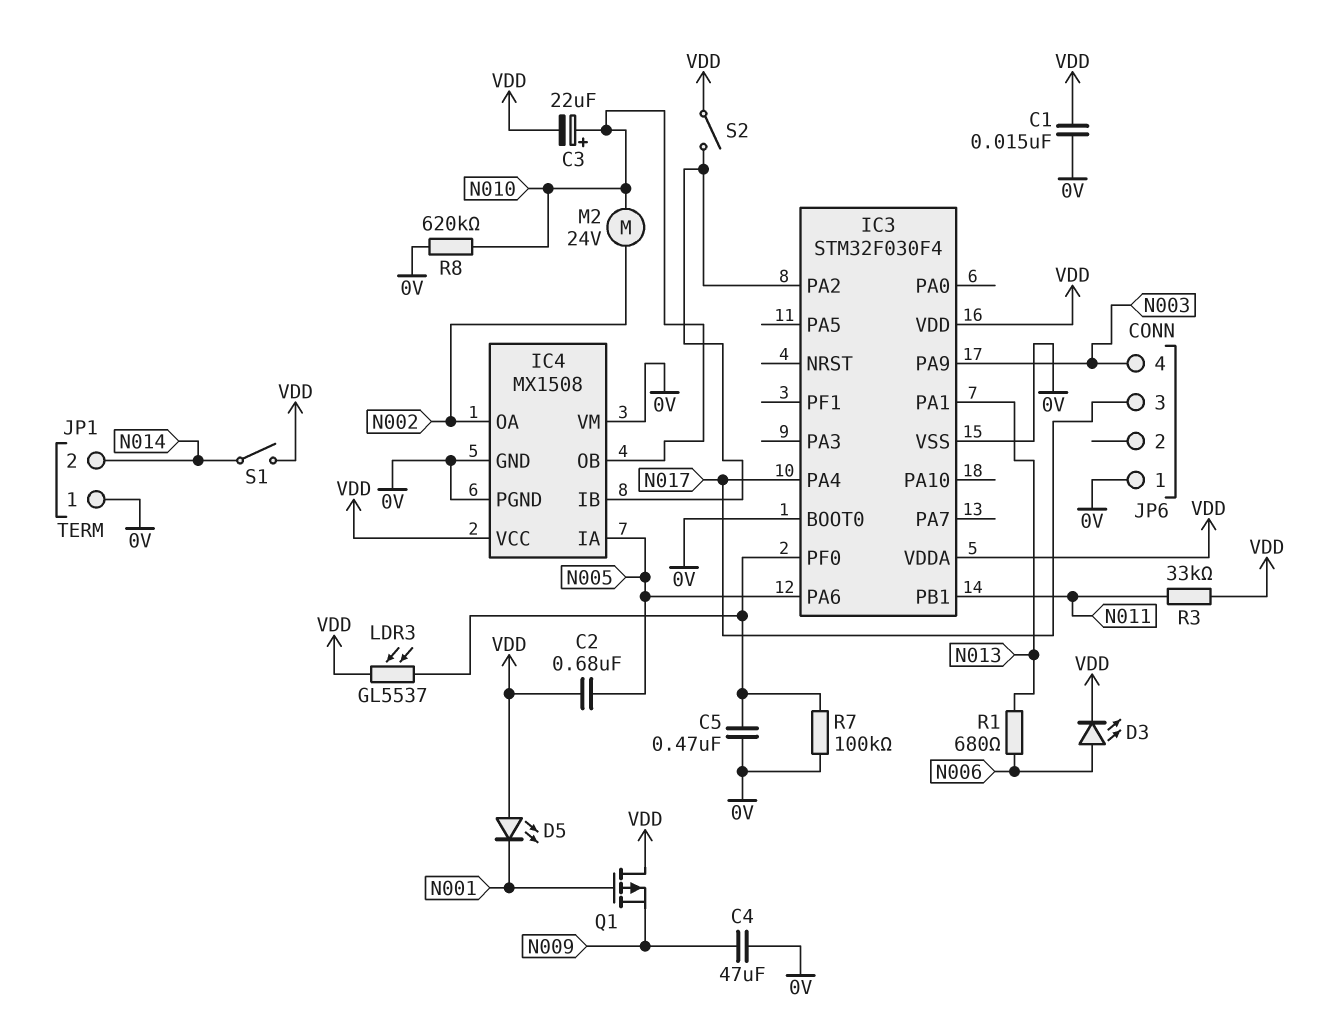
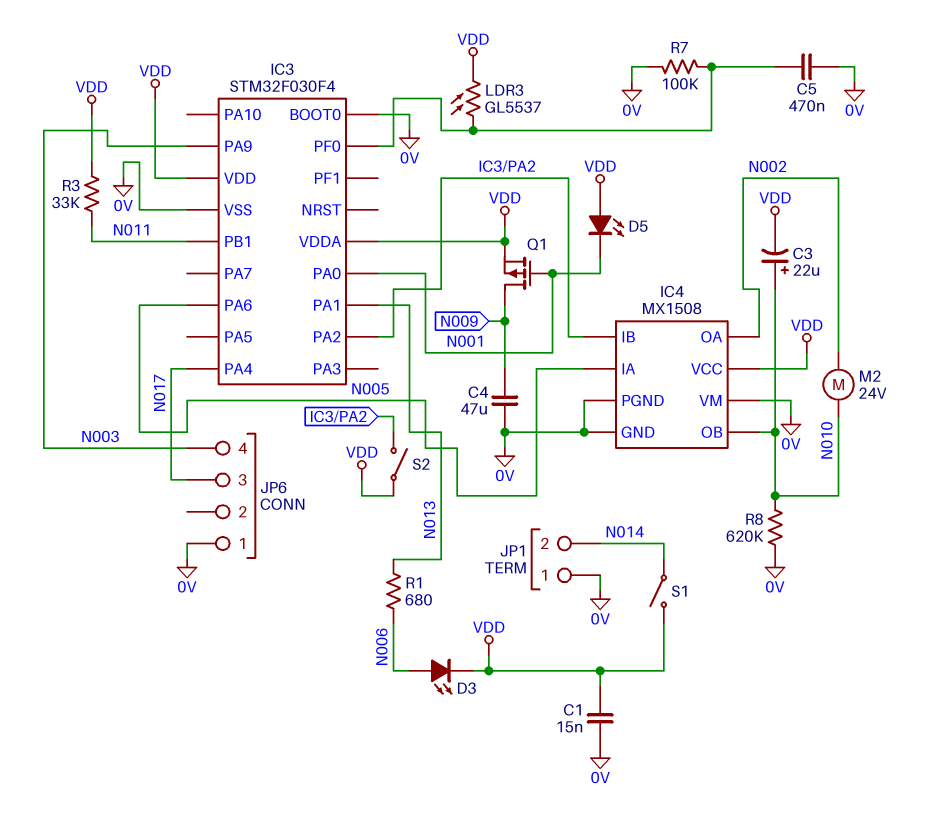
C2: 680nF (N005, VDD) -> none
IC3 pin PA0: none -> N001
Q1: PMOS (G N001, D VDD, S N009) -> PMOS (G N001, D N009, S VDD)

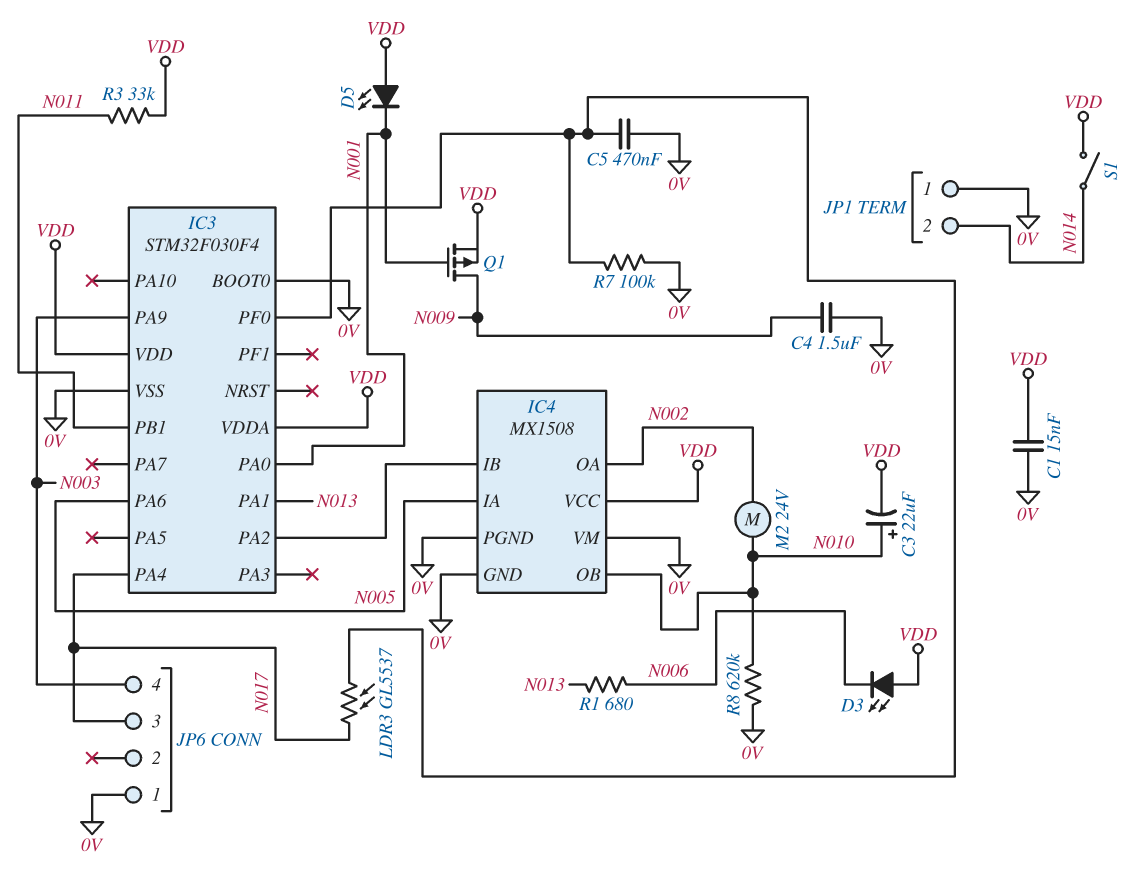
C4: 47uF (0V, N009) -> 1.5uF (0V, N009)
D3: LED (A N006, K VDD) -> LED (A VDD, K N006)
LDR3: GL5537 (IC3/PF0, VDD) -> GL5537 (IC3/PF0, N017)
S2: switch (IC3/PA2, VDD) -> none

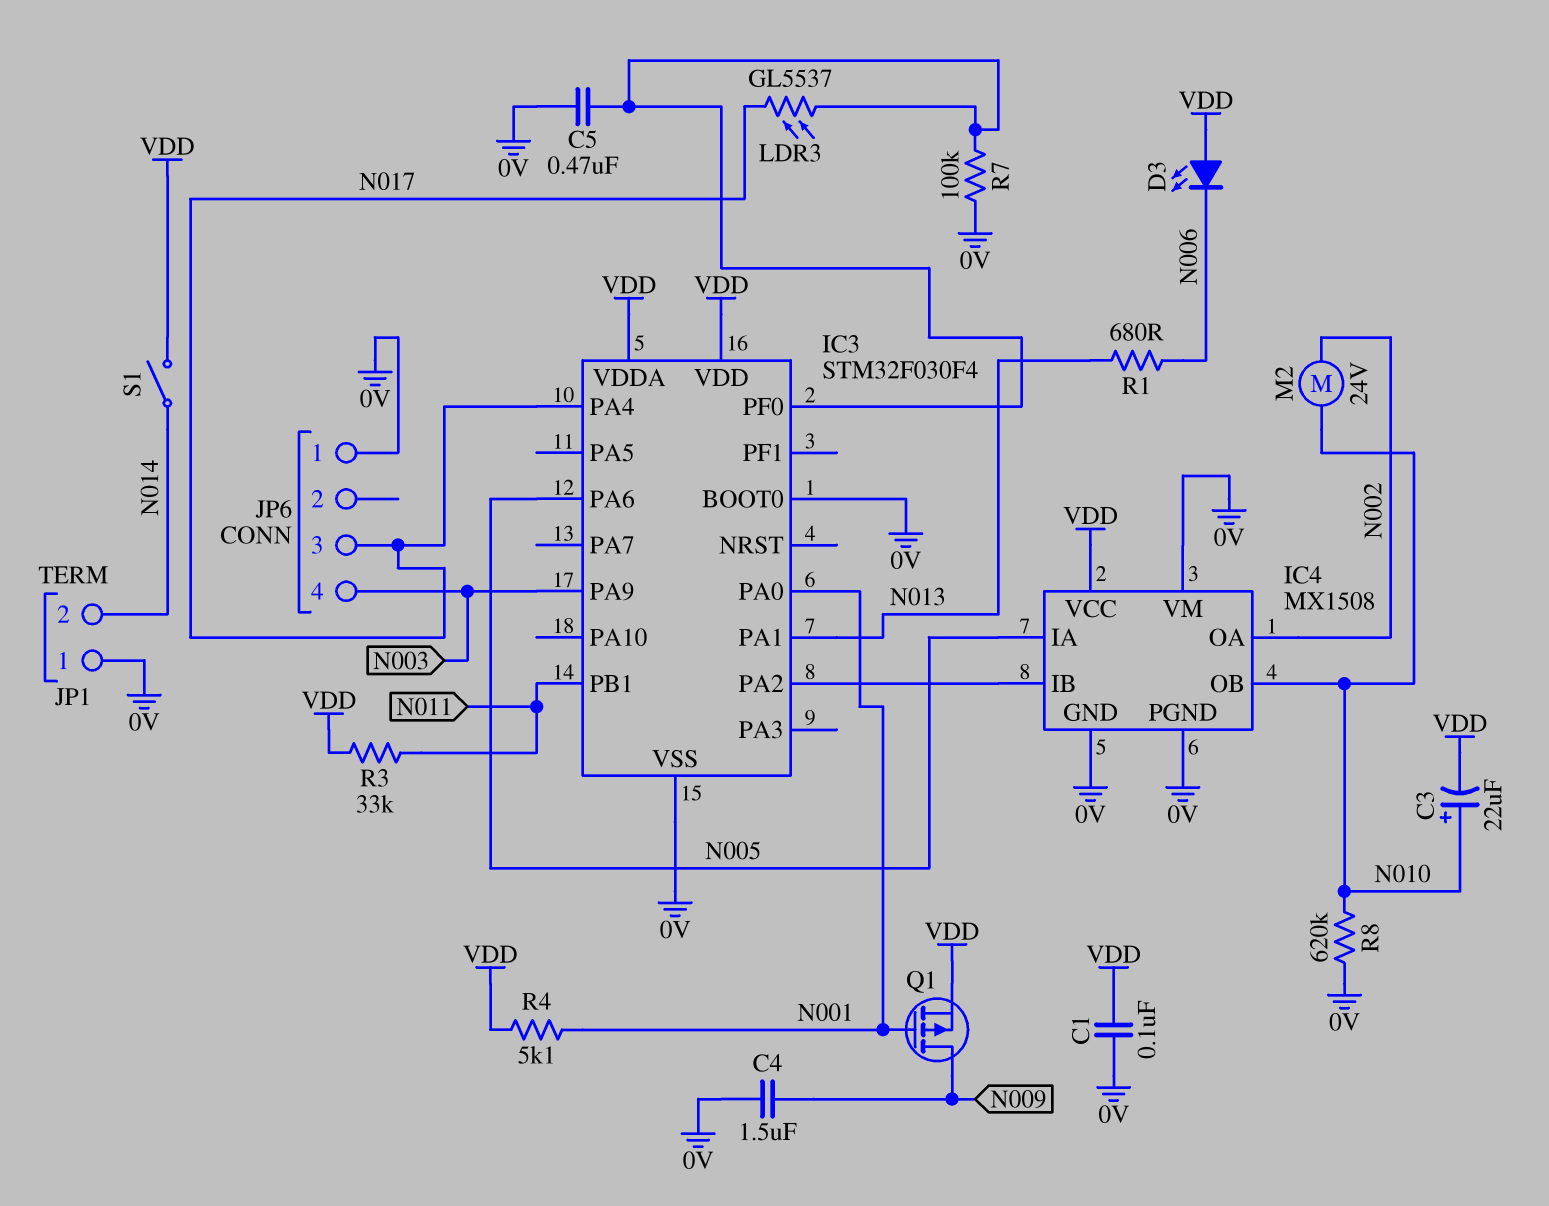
C1: 15nF (0V, VDD) -> 100nF (0V, VDD)
D5: LED (A VDD, K N001) -> none
R4: none -> 5.1k (N001, VDD)

